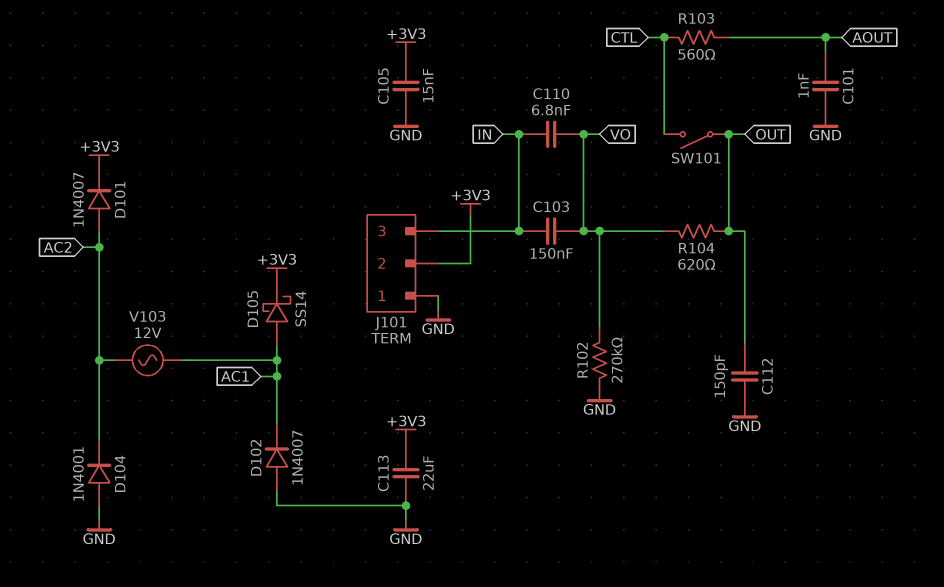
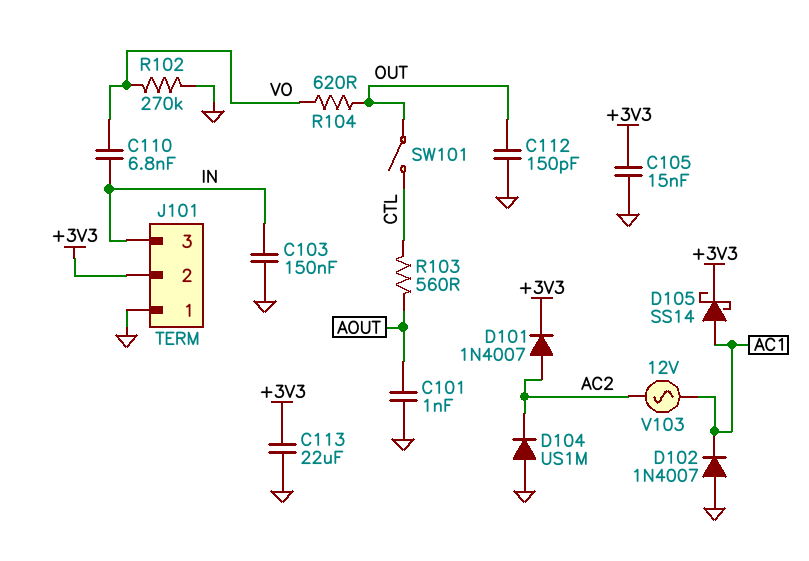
C103: 150nF (IN, VO) -> 150nF (GND, IN)
D104: diode 1N4001 (A GND, K AC2) -> diode US1M (A GND, K AC2)

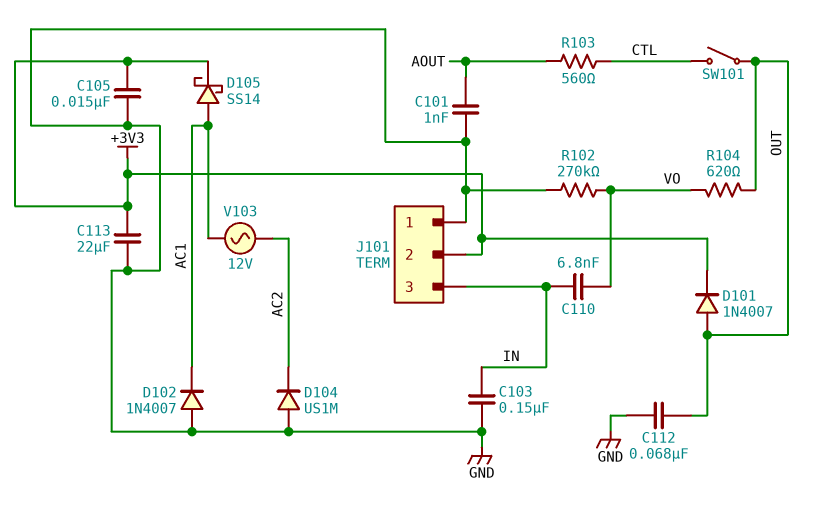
C112: 150pF (GND, OUT) -> 68nF (GND, OUT)
D101: diode 1N4007 (A AC2, K +3V3) -> diode 1N4007 (A OUT, K +3V3)

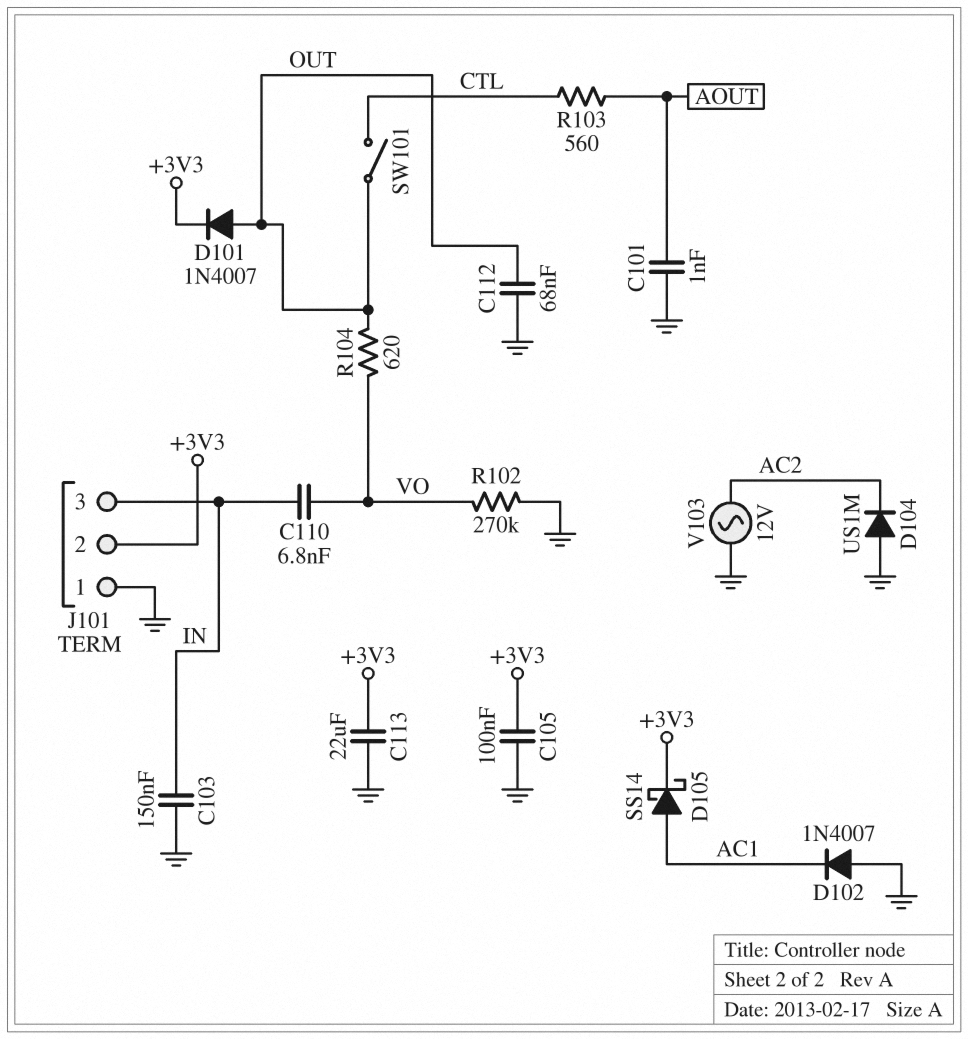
C105: 15nF (+3V3, GND) -> 100nF (+3V3, GND)
V103: AC 12V (AC1, AC2) -> AC 12V (AC2, GND)

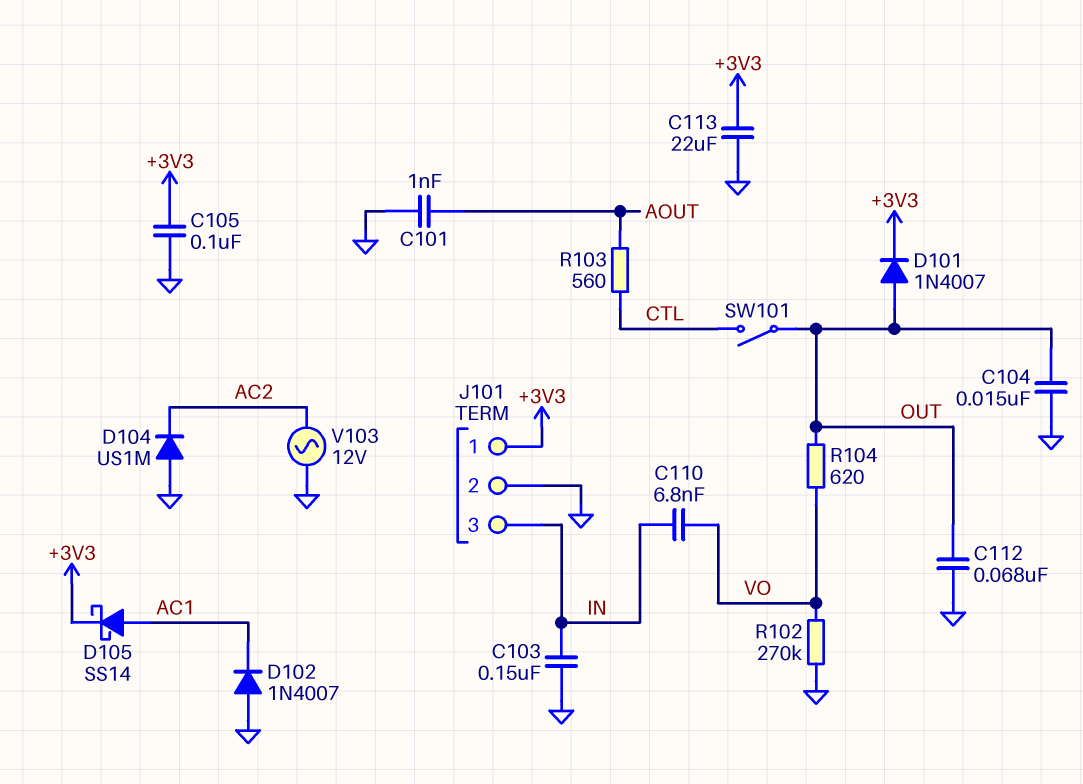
C104: none -> 15nF (GND, OUT)
J101 pin 1: GND -> +3V3
J101 pin 2: +3V3 -> GND

